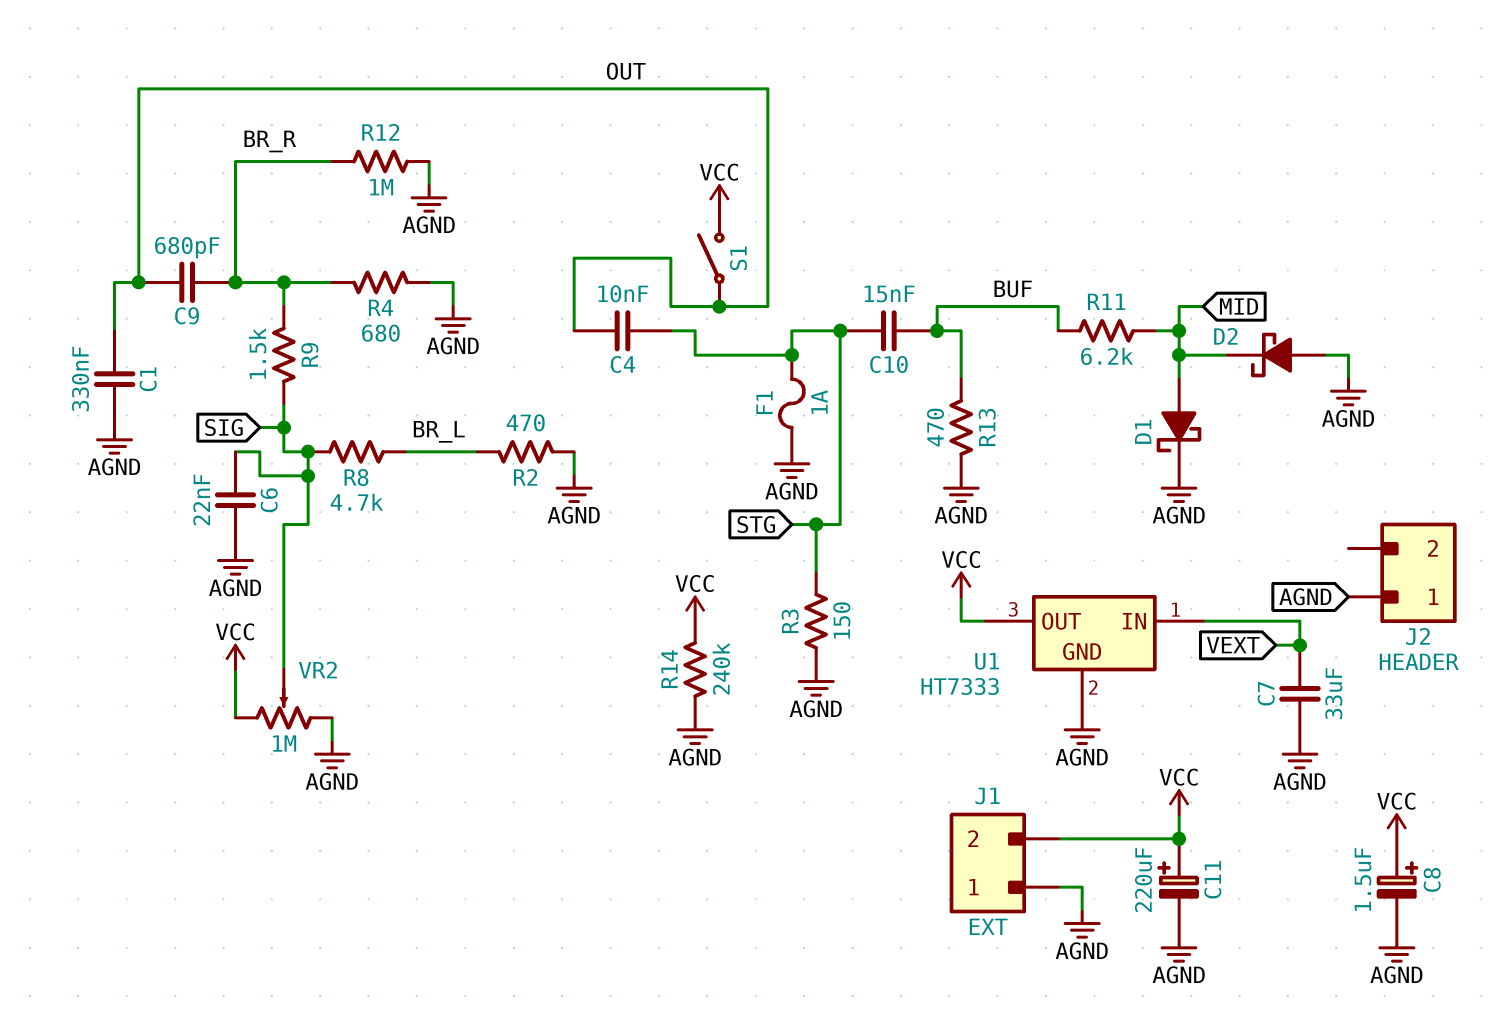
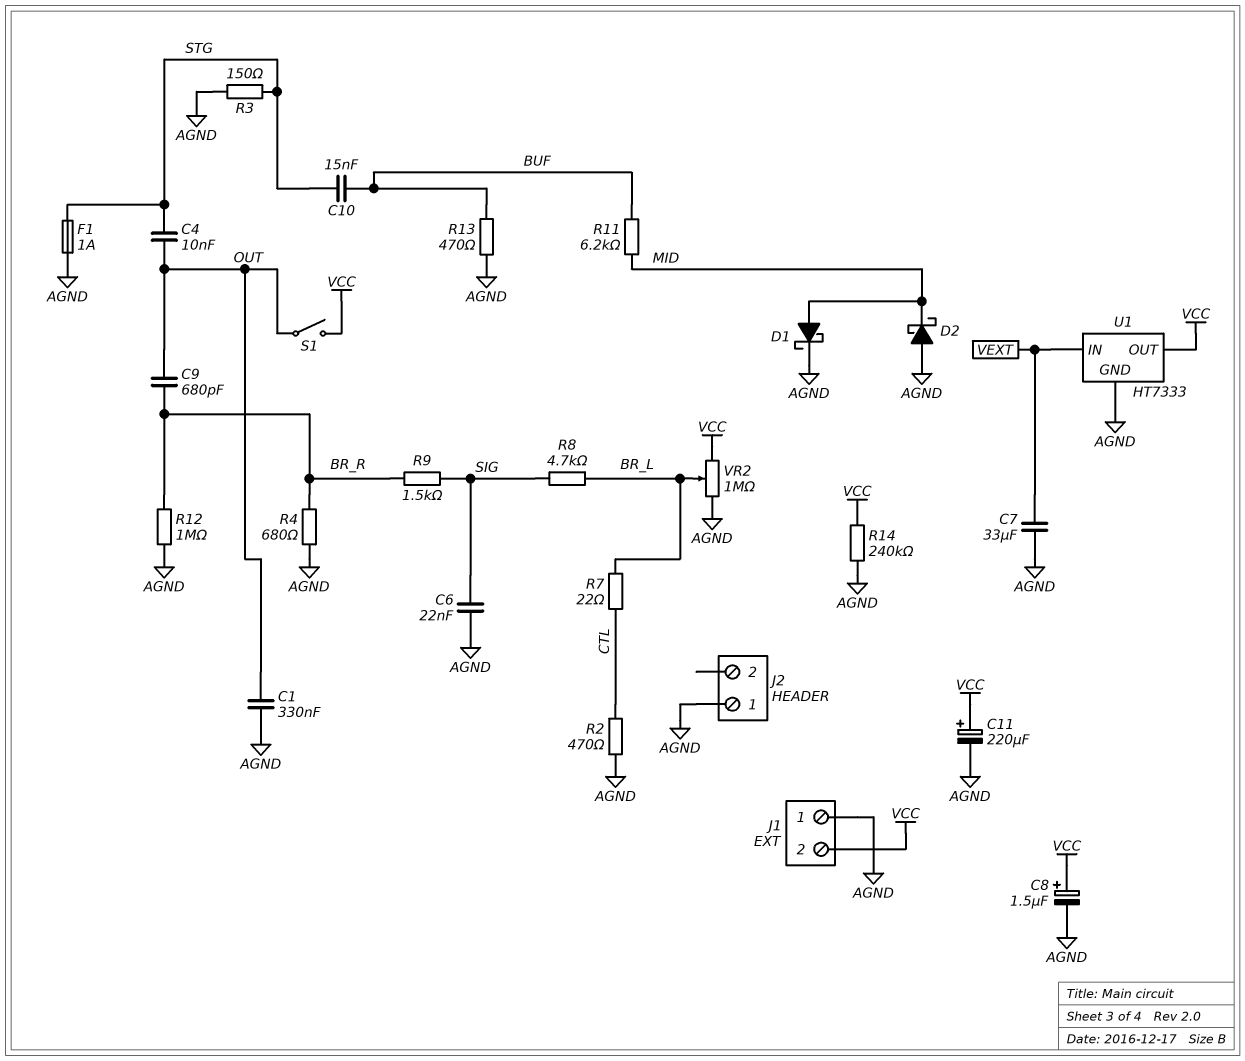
R2: 470 (AGND, BR_L) -> 470 (AGND, CTL)
R7: none -> 22 (BR_L, CTL)
VR2: 1M (AGND, VCC, wiper SIG) -> 1M (AGND, VCC, wiper BR_L)

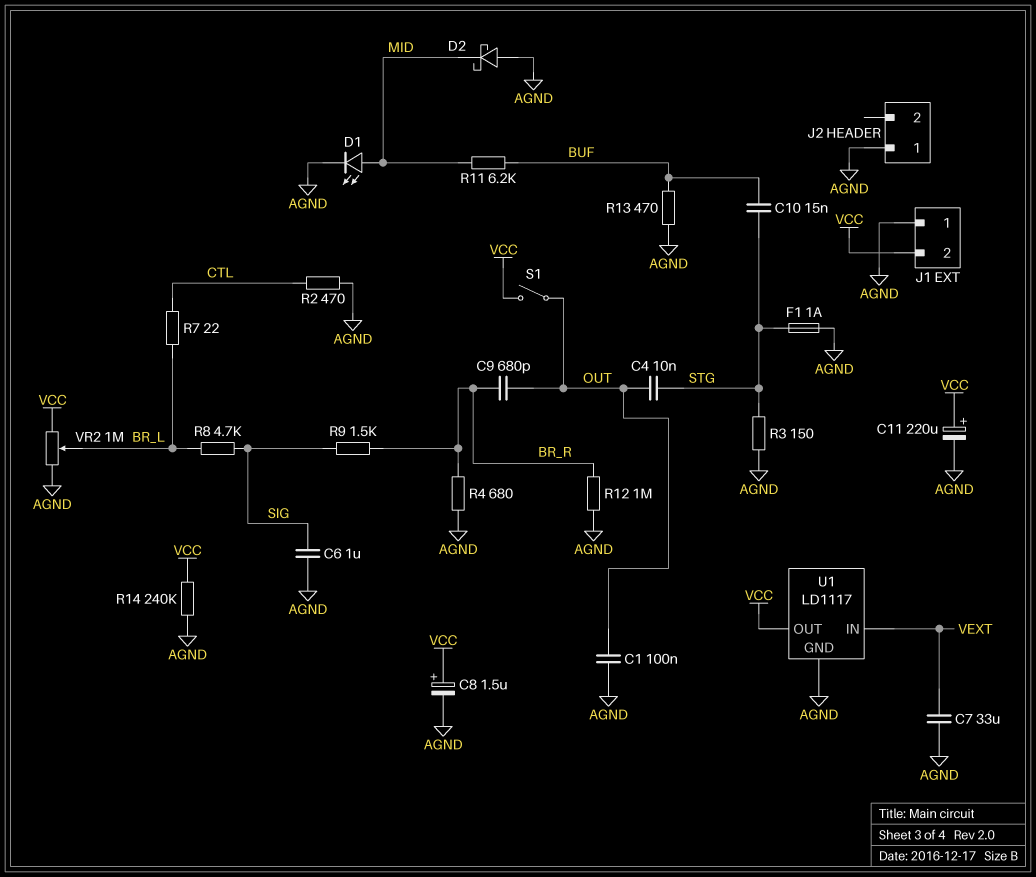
C1: 330nF (AGND, OUT) -> 100nF (AGND, OUT)
C6: 22nF (AGND, SIG) -> 1uF (AGND, SIG)
D1: schottky (A MID, K AGND) -> LED (A MID, K AGND)
U1: HT7333 -> LD1117

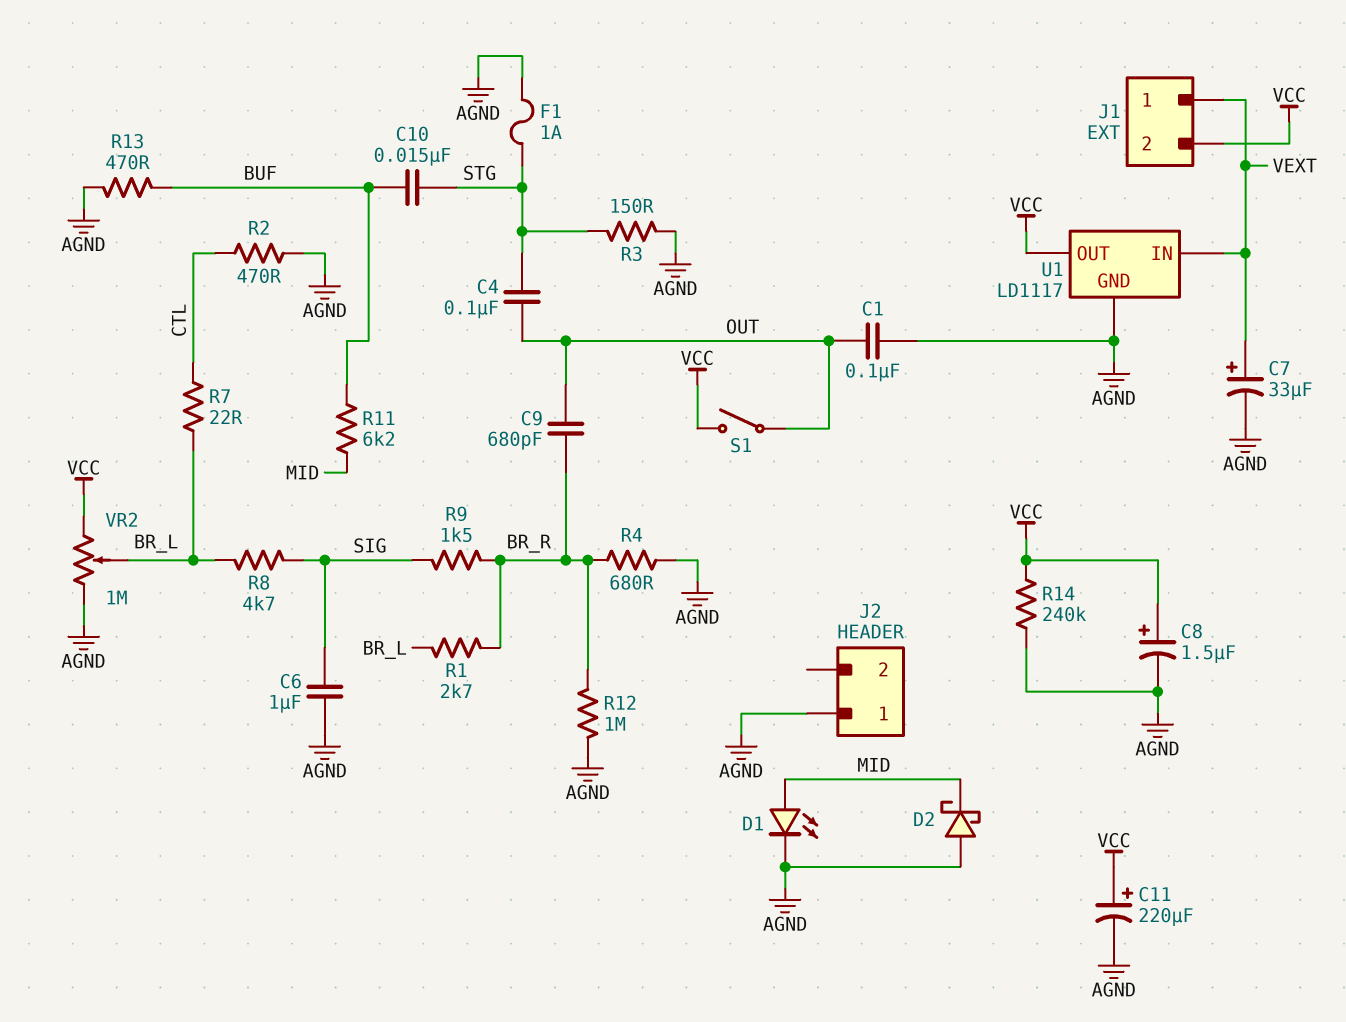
C4: 10nF (OUT, STG) -> 100nF (OUT, STG)
C7: 33uF (AGND, VEXT) -> 33uF (plus VEXT, minus AGND)
J1 pin 1: AGND -> VEXT
R1: none -> 2.7k (BR_L, BR_R)

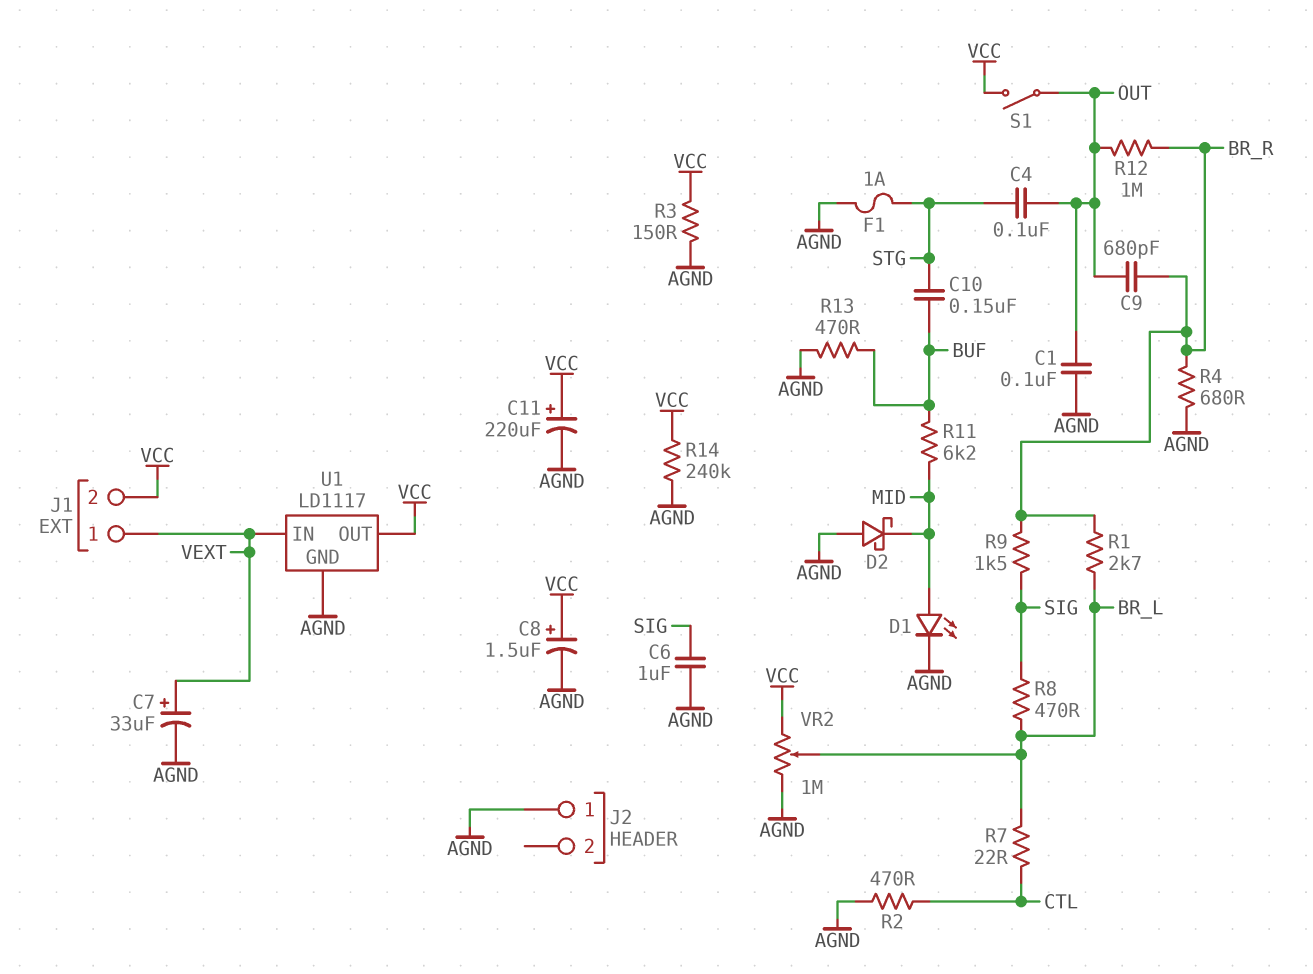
C10: 15nF (BUF, STG) -> 150nF (BUF, STG)
R3: 150 (AGND, STG) -> 150 (AGND, VCC)
R8: 4.7k (BR_L, SIG) -> 470 (BR_L, SIG)
R12: 1M (AGND, BR_R) -> 1M (BR_R, OUT)

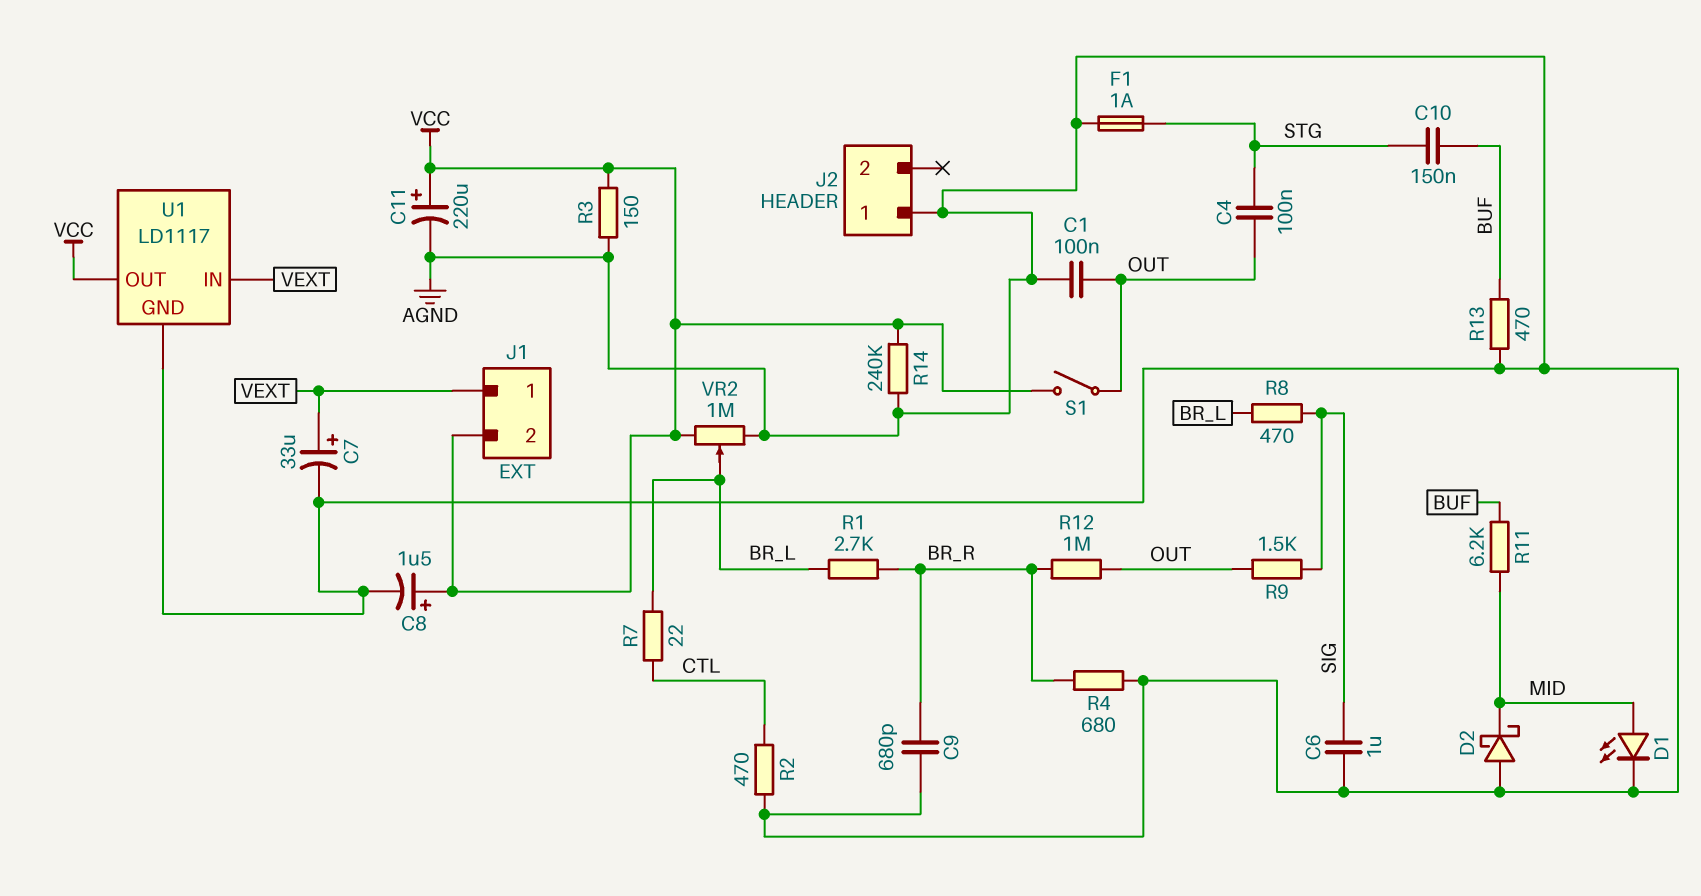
C9: 680pF (BR_R, OUT) -> 680pF (AGND, BR_R)
R9: 1.5k (BR_R, SIG) -> 1.5k (OUT, SIG)

